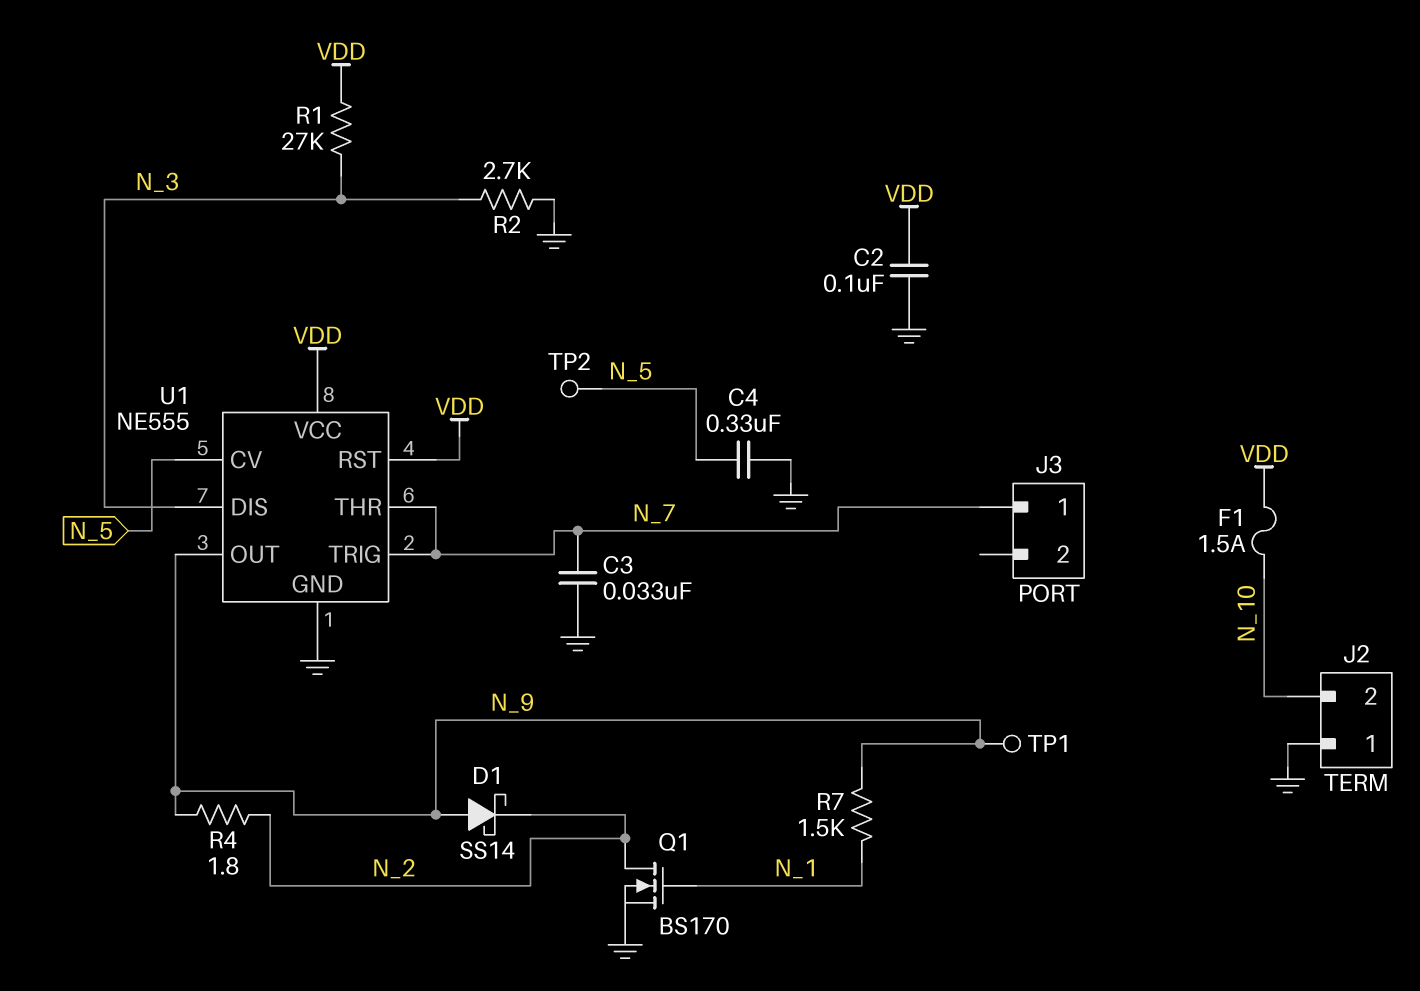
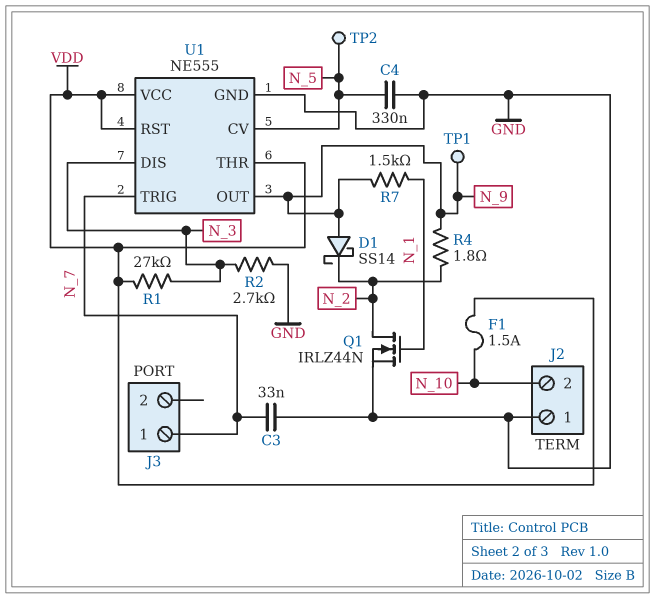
C2: 100nF (GND, VDD) -> none
Q1: NMOS BS170 (G N_1, D N_2, S GND) -> NMOS IRLZ44N (G N_1, D N_2, S GND)
U1 pin THR: N_7 -> VDD

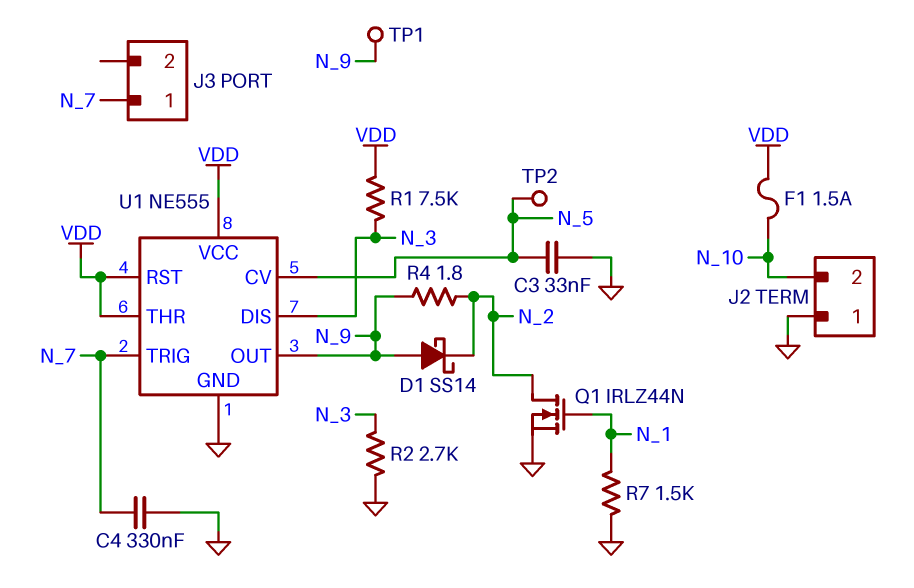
C3: 33nF (GND, N_7) -> 33nF (GND, N_5)
C4: 330nF (GND, N_5) -> 330nF (GND, N_7)
R1: 27k (N_3, VDD) -> 7.5k (N_3, VDD)
R7: 1.5k (N_1, N_9) -> 1.5k (GND, N_1)

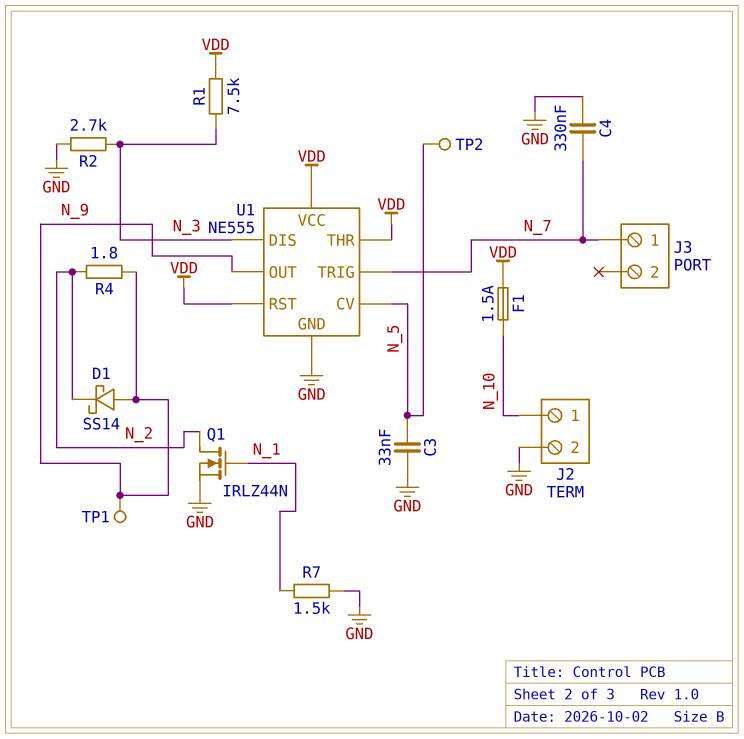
J2 pin 1: GND -> N_10
J2 pin 2: N_10 -> GND

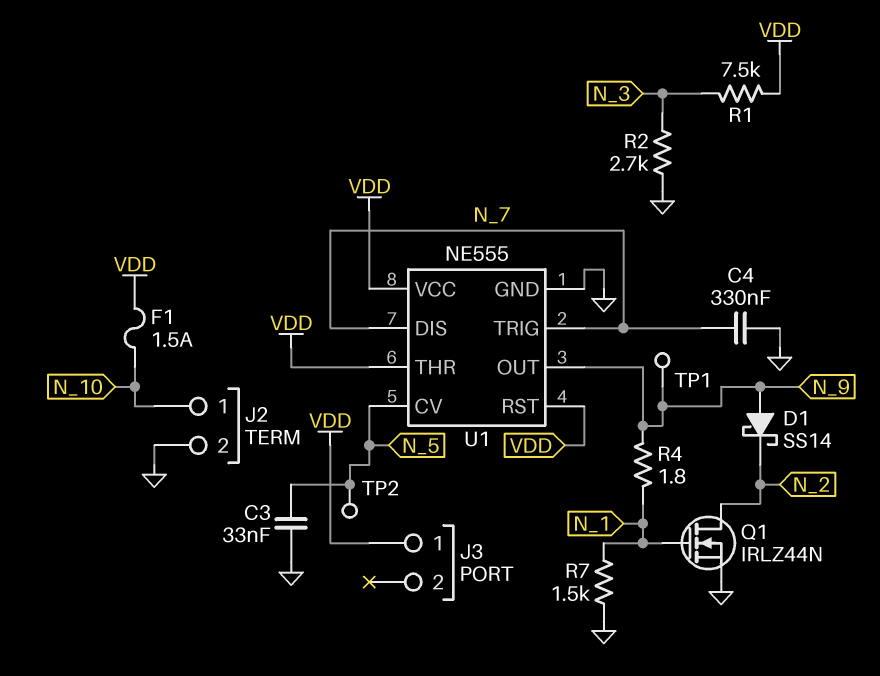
J3 pin 1: N_7 -> VDD
R4: 1.8 (N_2, N_9) -> 1.8 (N_1, N_9)
U1 pin DIS: N_3 -> N_7

